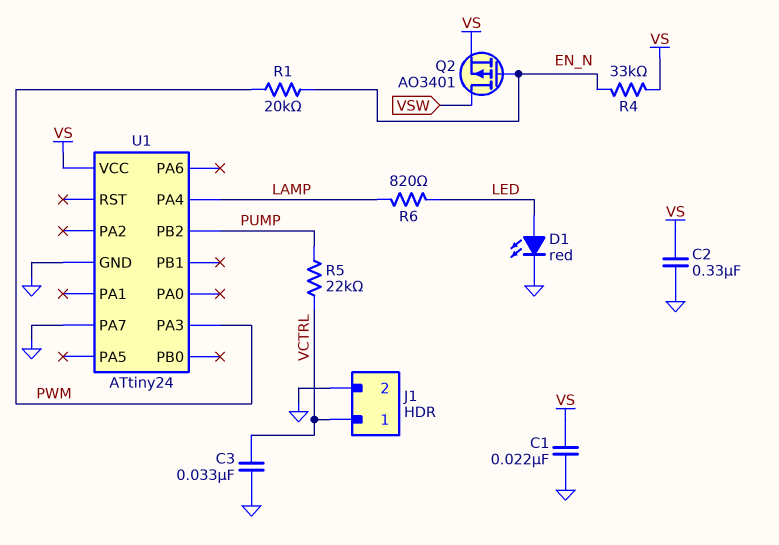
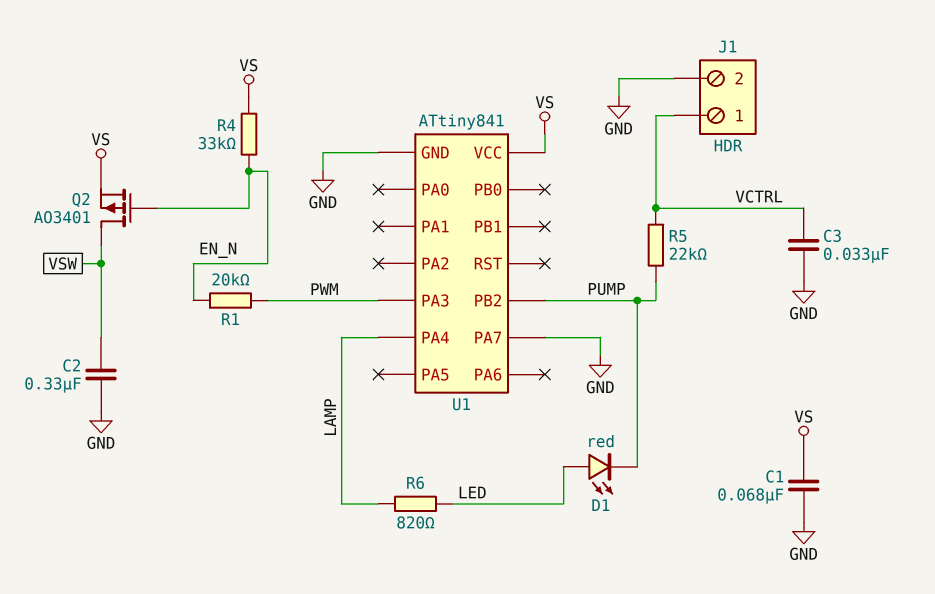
C1: 22nF (GND, VS) -> 68nF (GND, VS)
C2: 330nF (GND, VS) -> 330nF (GND, VSW)
D1: LED red (A LED, K GND) -> LED red (A LED, K PUMP)
U1: ATtiny24 -> ATtiny841

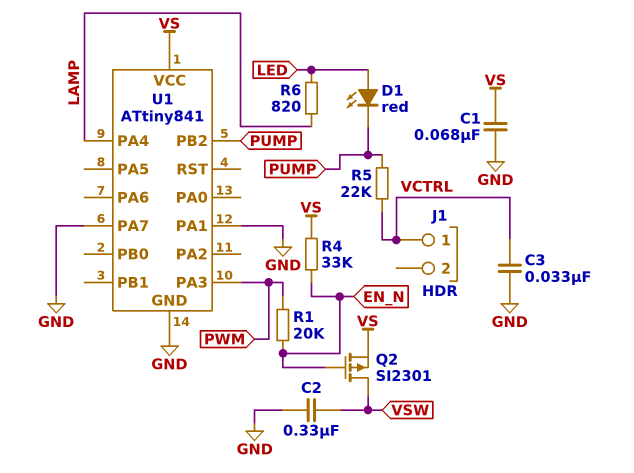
J1 pin 2: GND -> none
Q2: PMOS AO3401 (G EN_N, D VSW, S VS) -> PMOS SI2301 (G EN_N, D VSW, S VS)
U1 pin PA1: none -> GND

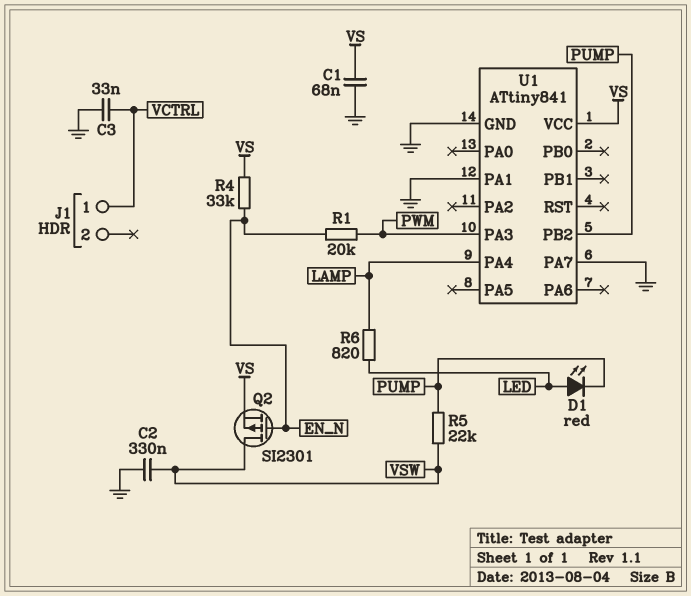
R5: 22k (PUMP, VCTRL) -> 22k (PUMP, VSW)

